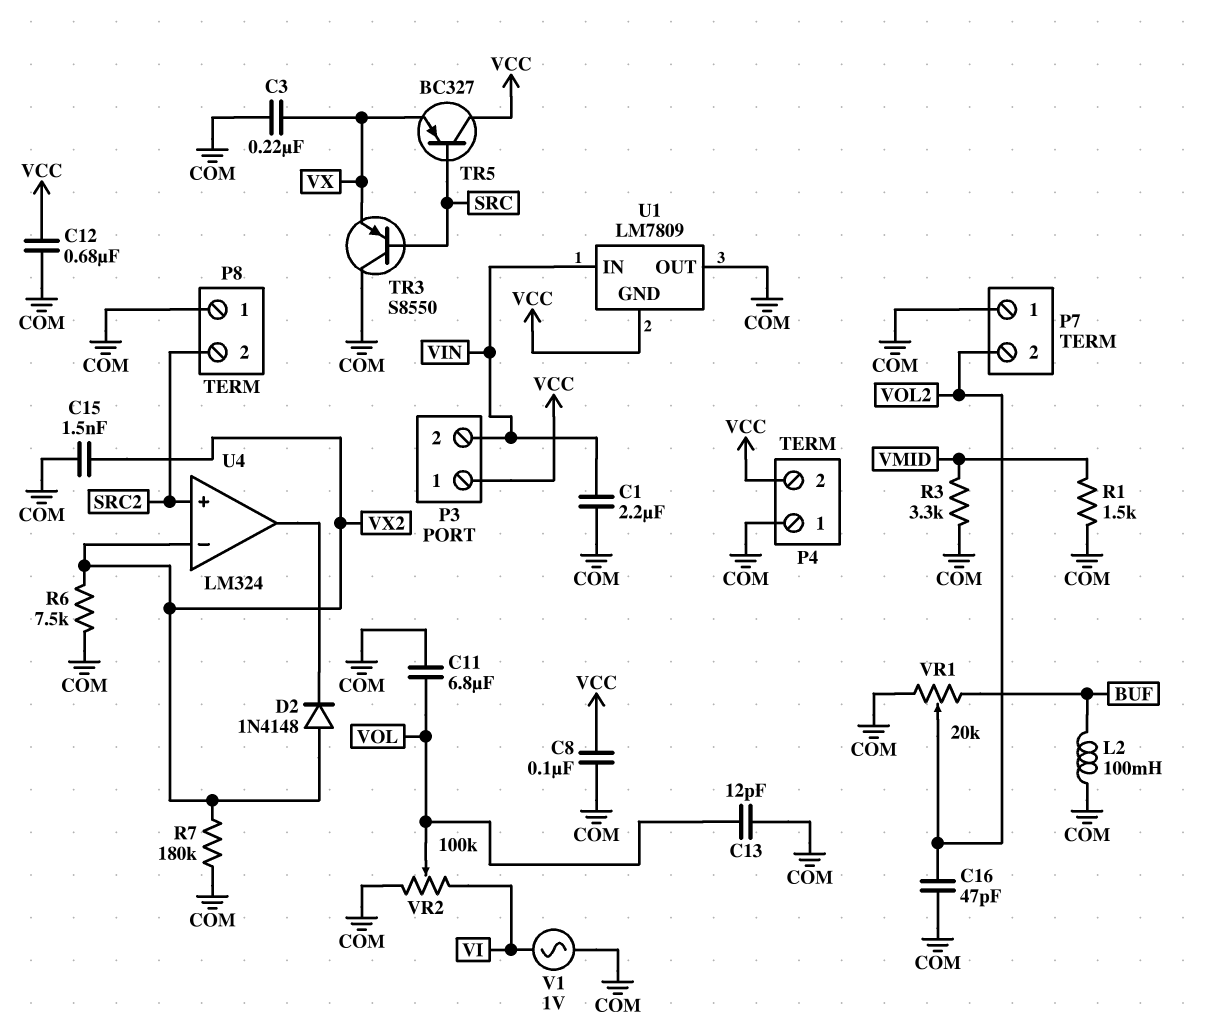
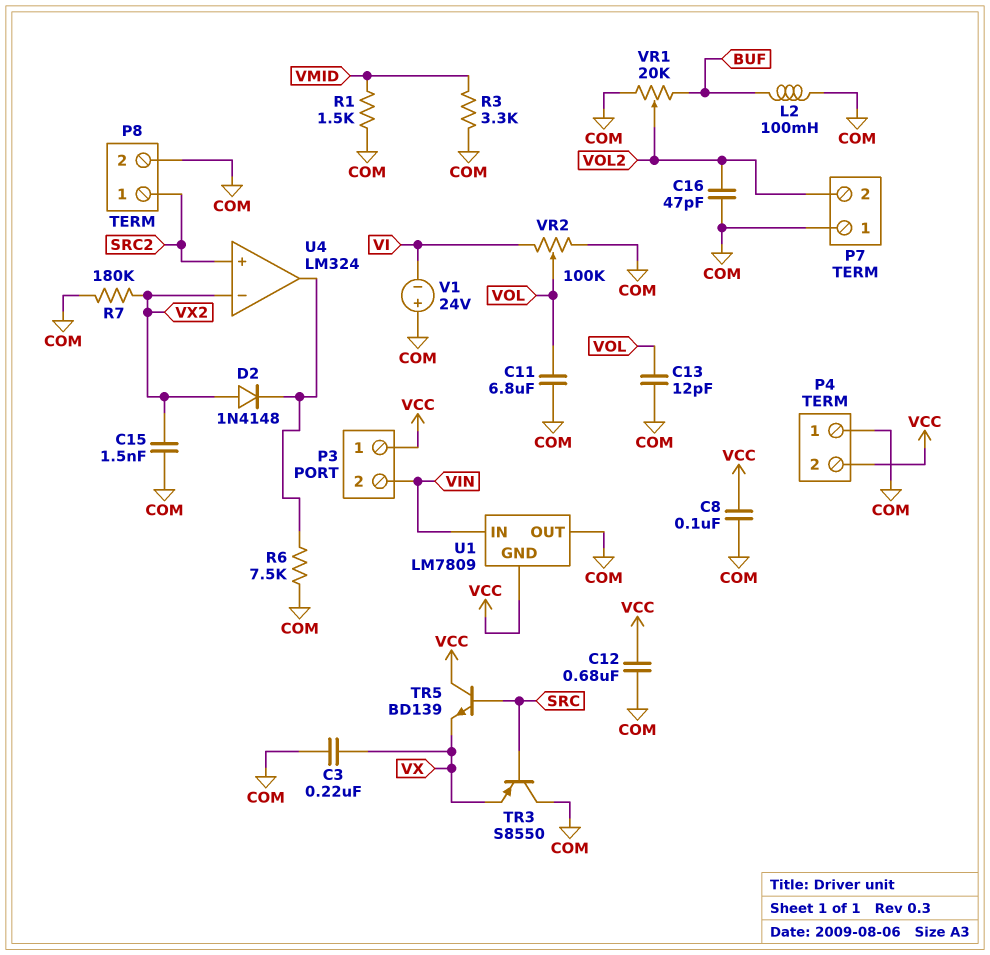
C1: 2.2uF (COM, VIN) -> none
P8 pin 1: COM -> SRC2
P8 pin 2: SRC2 -> COM
R6: 7.5k (COM, VX2) -> 7.5k (COM, U4/out)
TR5: PNP BC327 (B SRC, C VCC, E VX) -> NPN BD139 (B SRC, C VCC, E VX)
V1: AC 1V (COM, VI) -> 24V (plus COM, minus VI)

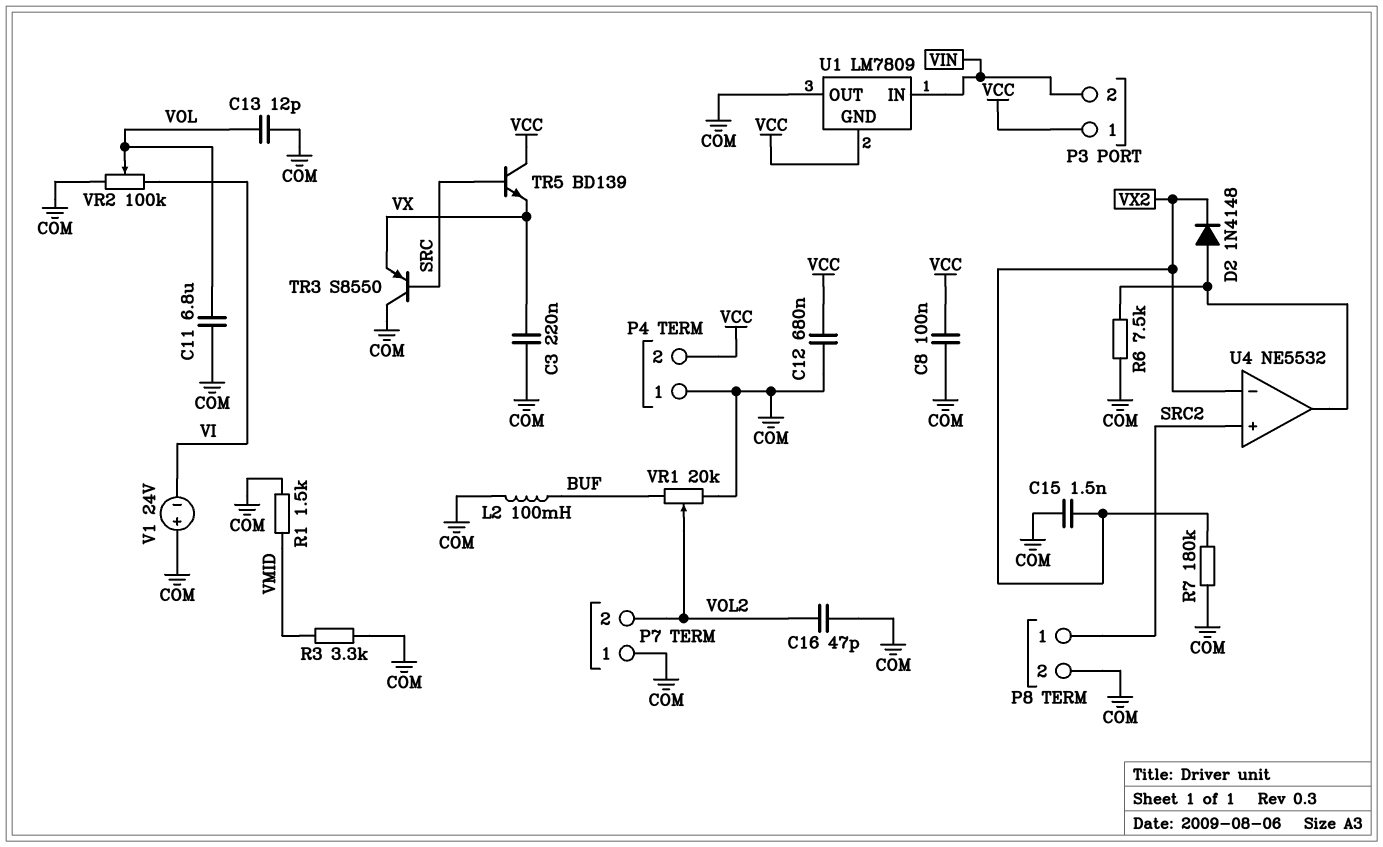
D2: diode 1N4148 (A VX2, K U4/out) -> diode 1N4148 (A U4/out, K VX2)
U4: LM324 -> NE5532

